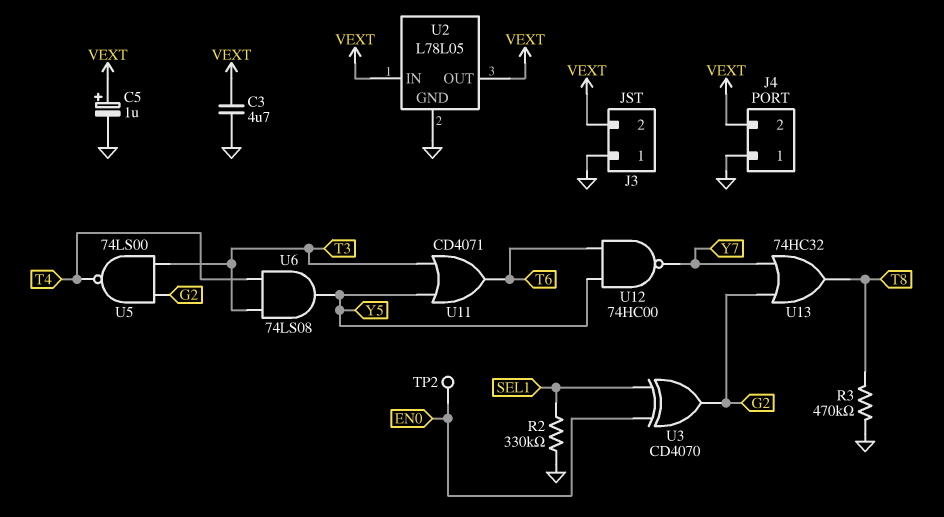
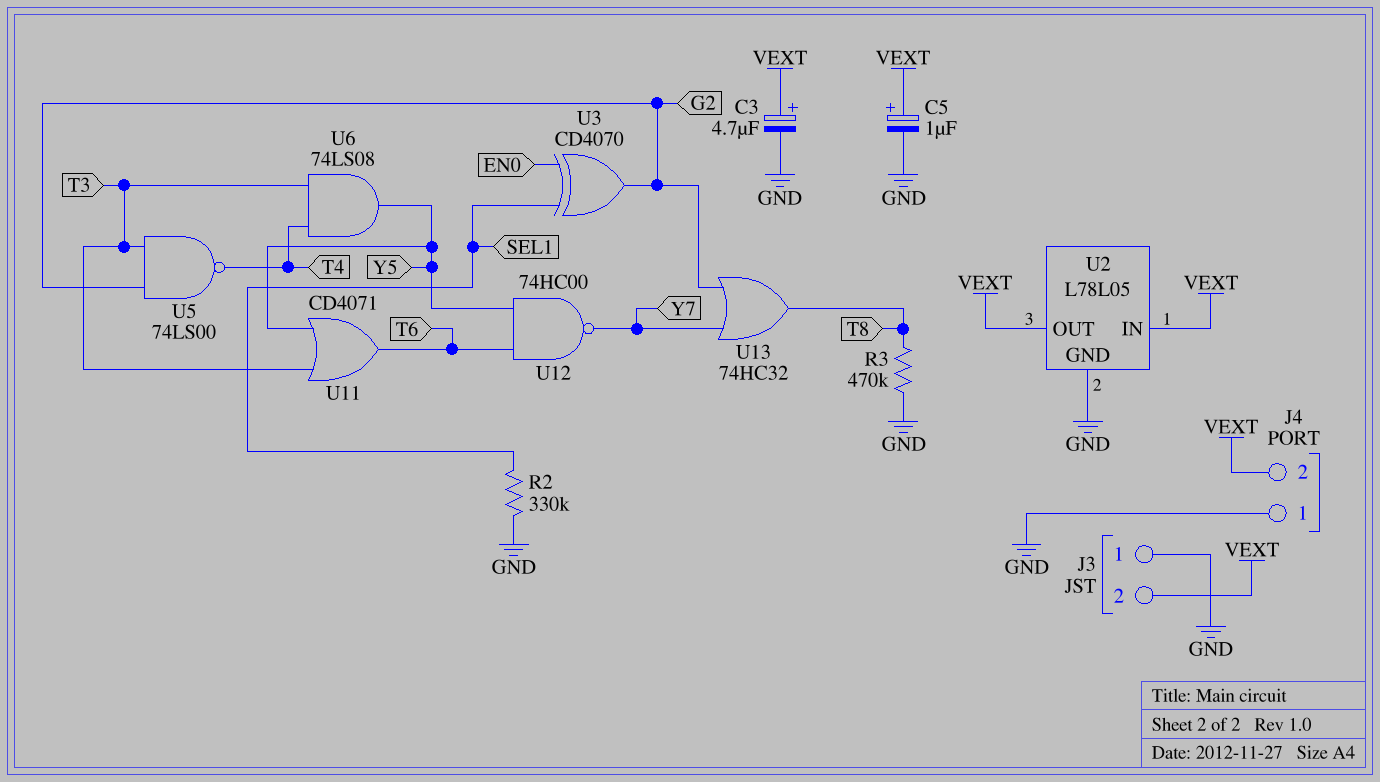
C3: 4.7uF (GND, VEXT) -> 4.7uF (plus VEXT, minus GND)
TP2: test point (EN0) -> none

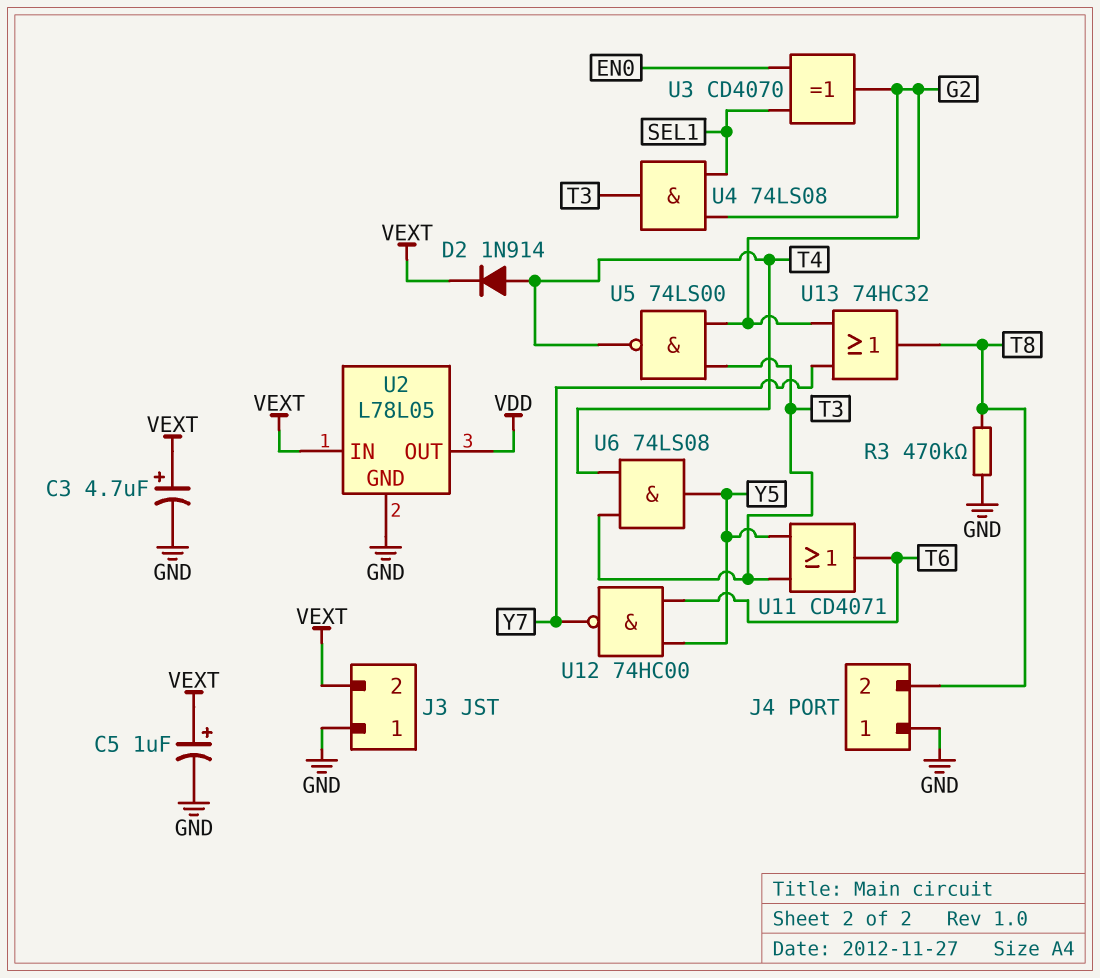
D2: none -> diode 1N914 (A T4, K VEXT)
J4 pin 2: VEXT -> T8
R2: 330k (GND, SEL1) -> none
U2 pin OUT: VEXT -> VDD
U4: none -> AND 74LS08 (in G2, in SEL1, out T3)

